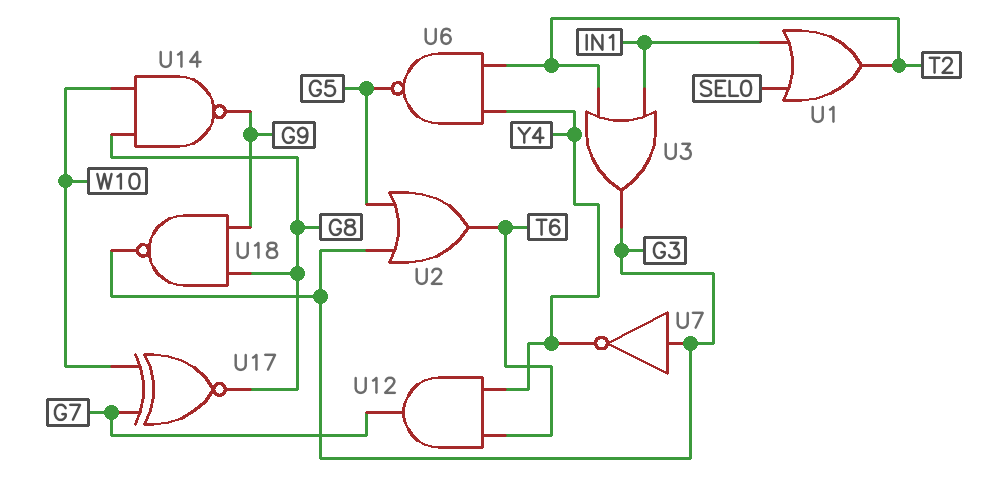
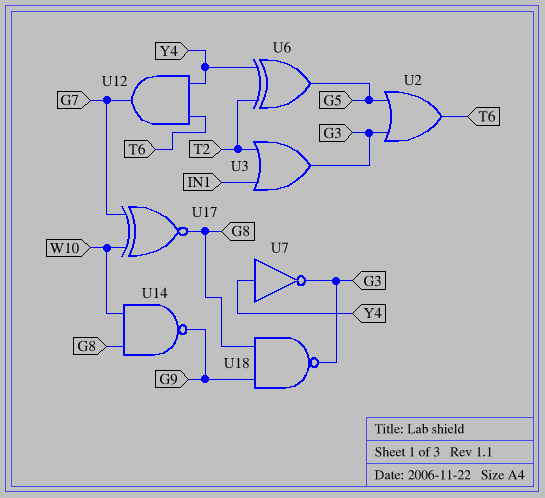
U1: OR (in IN1, in SEL0, out T2) -> none
U6: NAND (in T2, in Y4, out G5) -> XOR (in T2, in Y4, out G5)
U7: NOT (in G3, out Y4) -> NOT (in Y4, out G3)

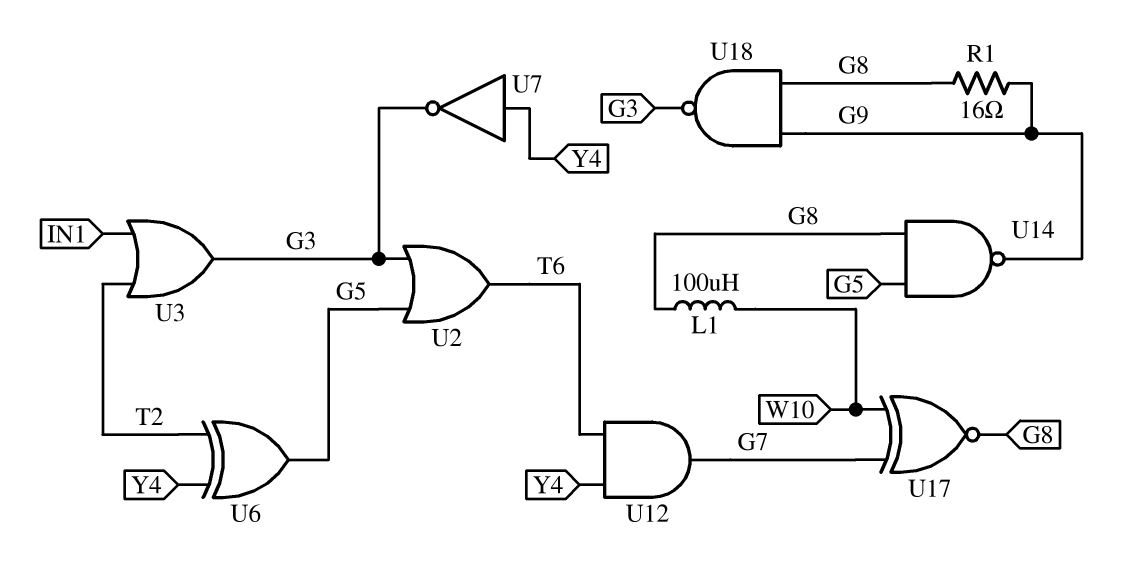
L1: none -> 100uH (G8, W10)
R1: none -> 16 (G8, G9)
U14: NAND (in G8, in W10, out G9) -> NAND (in G5, in G8, out G9)

